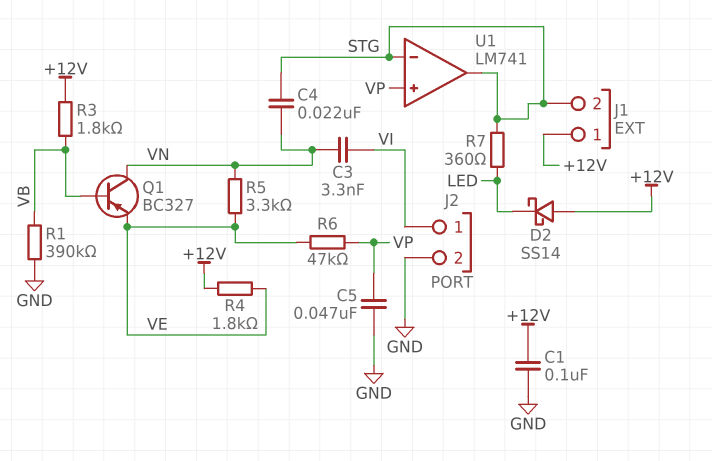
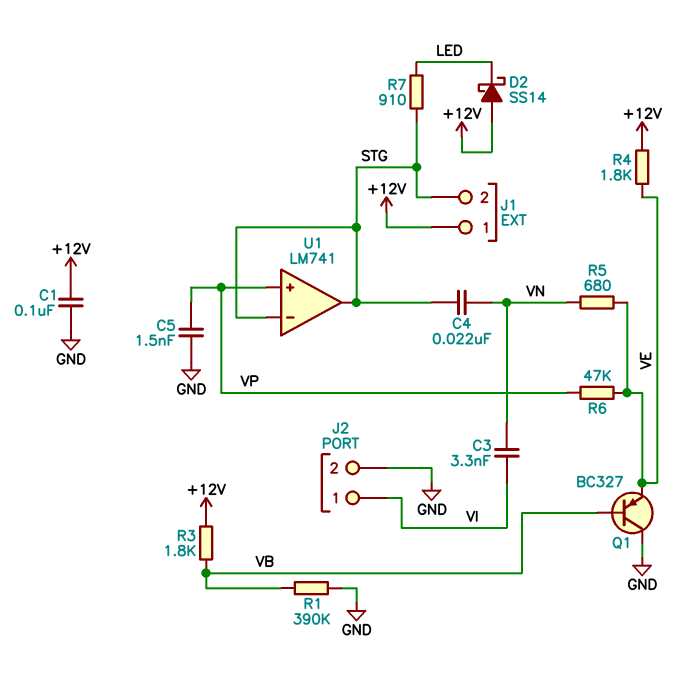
C5: 47nF (GND, VP) -> 1.5nF (GND, VP)
Q1: PNP BC327 (B VB, C VN, E VE) -> PNP BC327 (B VB, C GND, E VE)
R5: 3.3k (VE, VN) -> 680 (VE, VN)
R7: 360 (LED, STG) -> 910 (LED, STG)

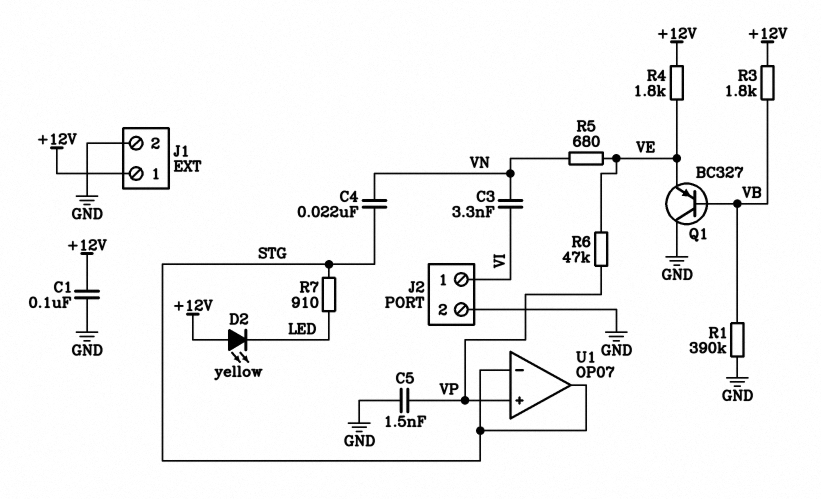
D2: schottky SS14 (A +12V, K LED) -> LED yellow (A +12V, K LED)
J1 pin 2: STG -> GND
U1: LM741 -> OP07

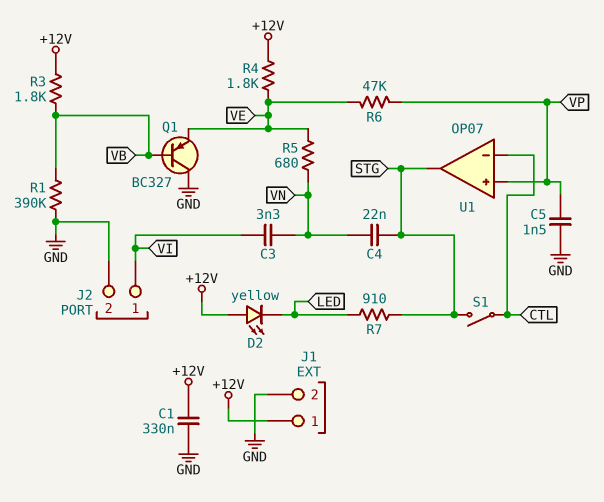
C1: 100nF (+12V, GND) -> 330nF (+12V, GND)
S1: none -> switch (CTL, STG)
U1 pin in-: STG -> CTL

